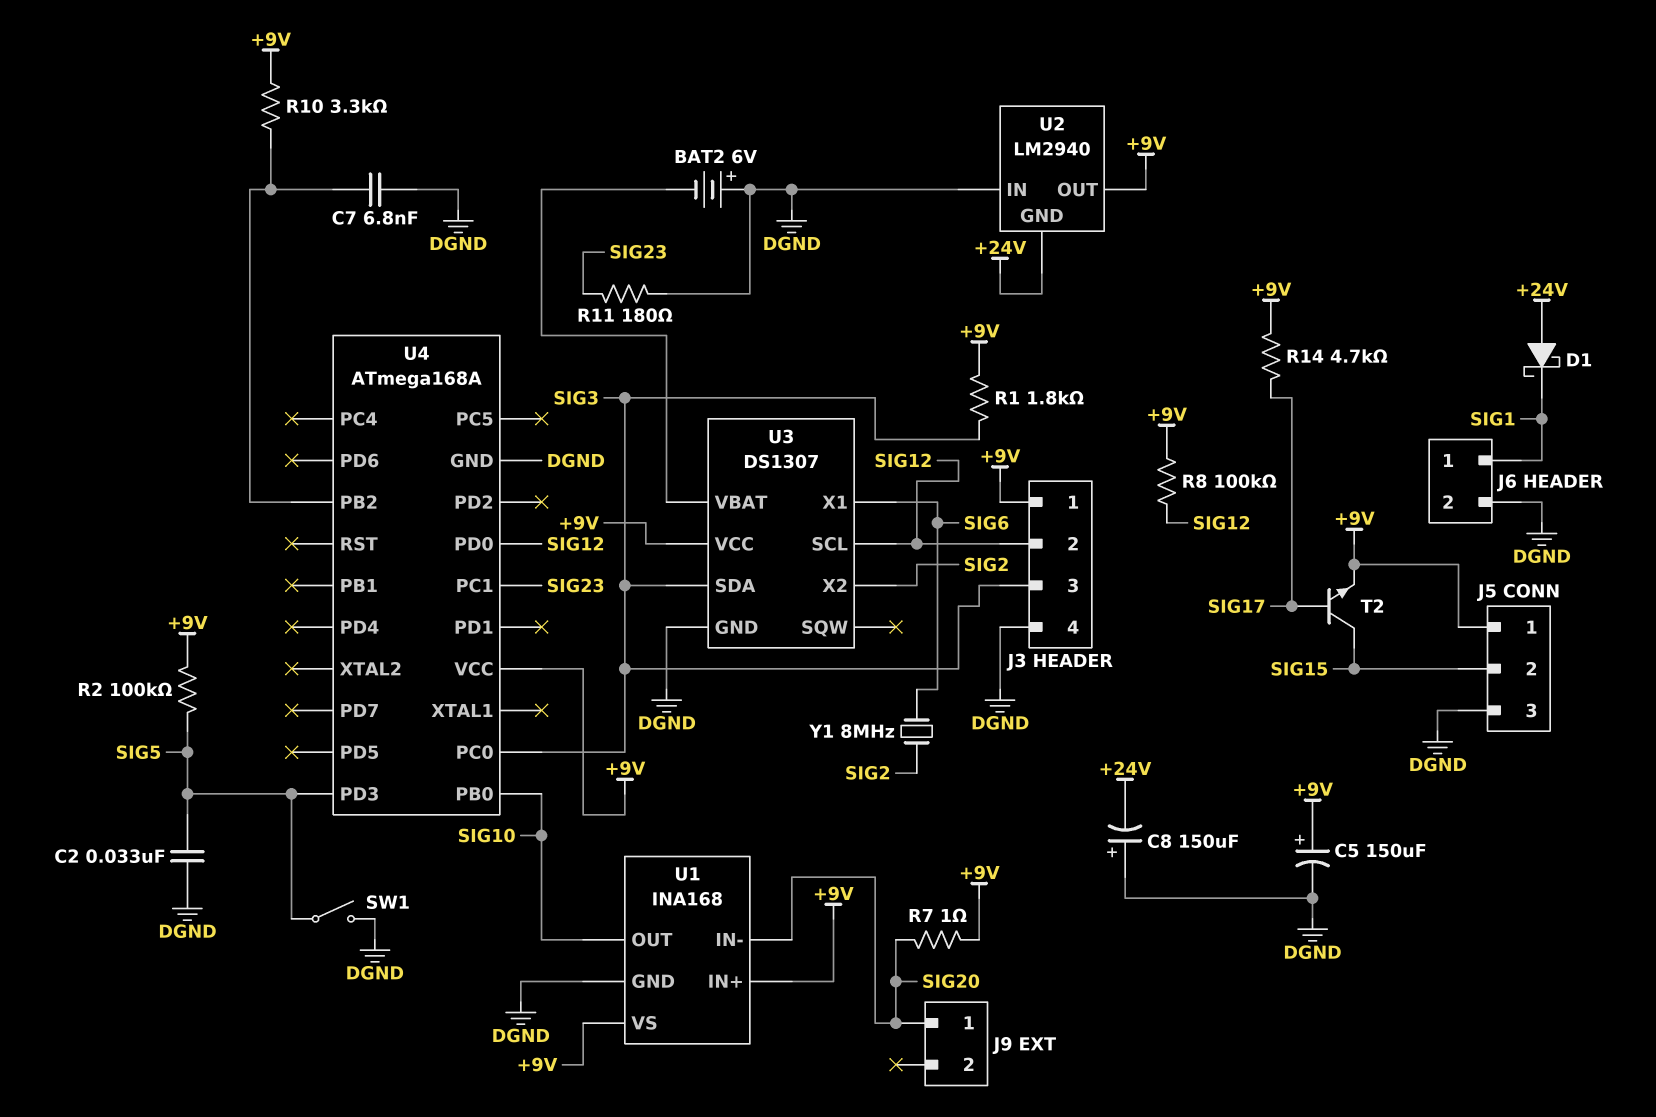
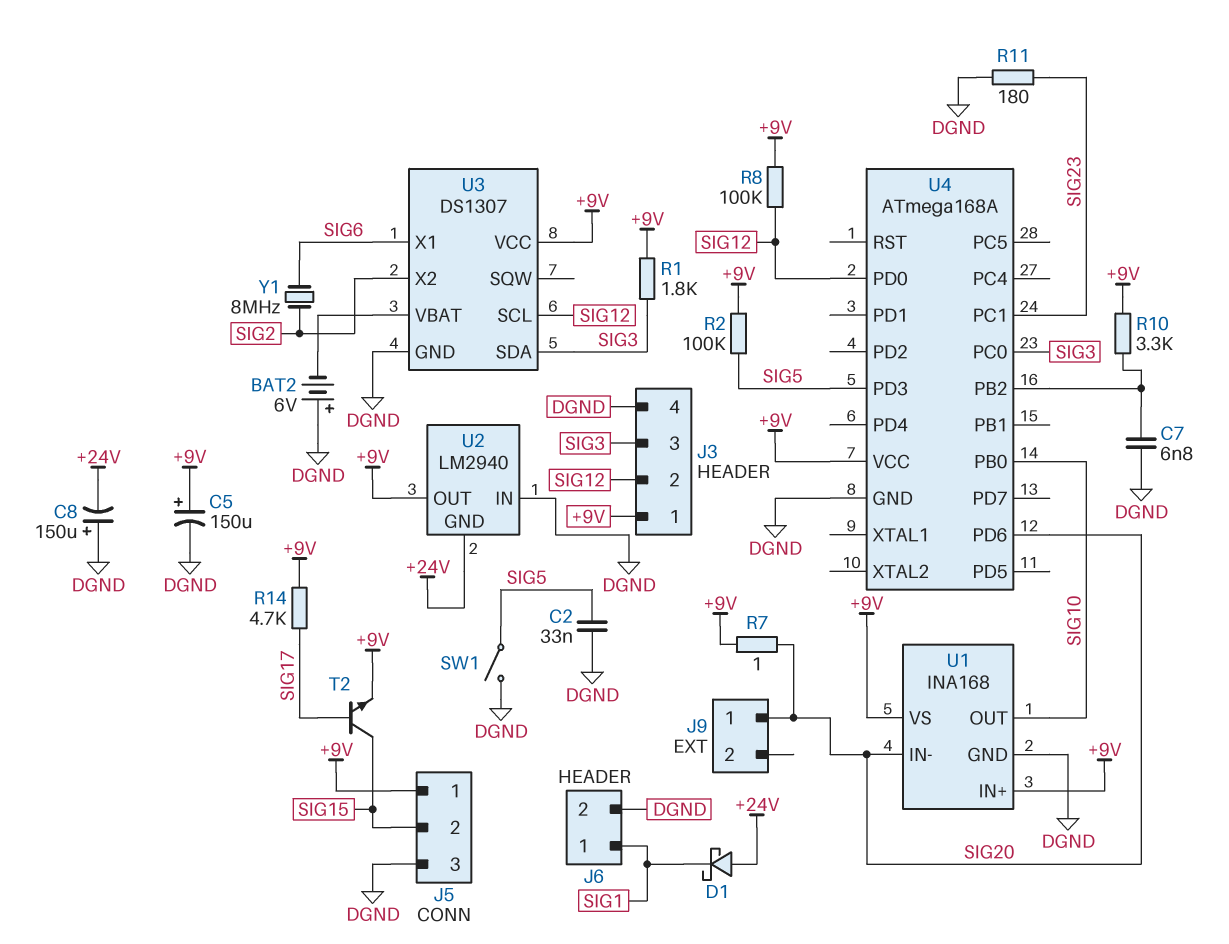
U4 pin PD6: none -> SIG20

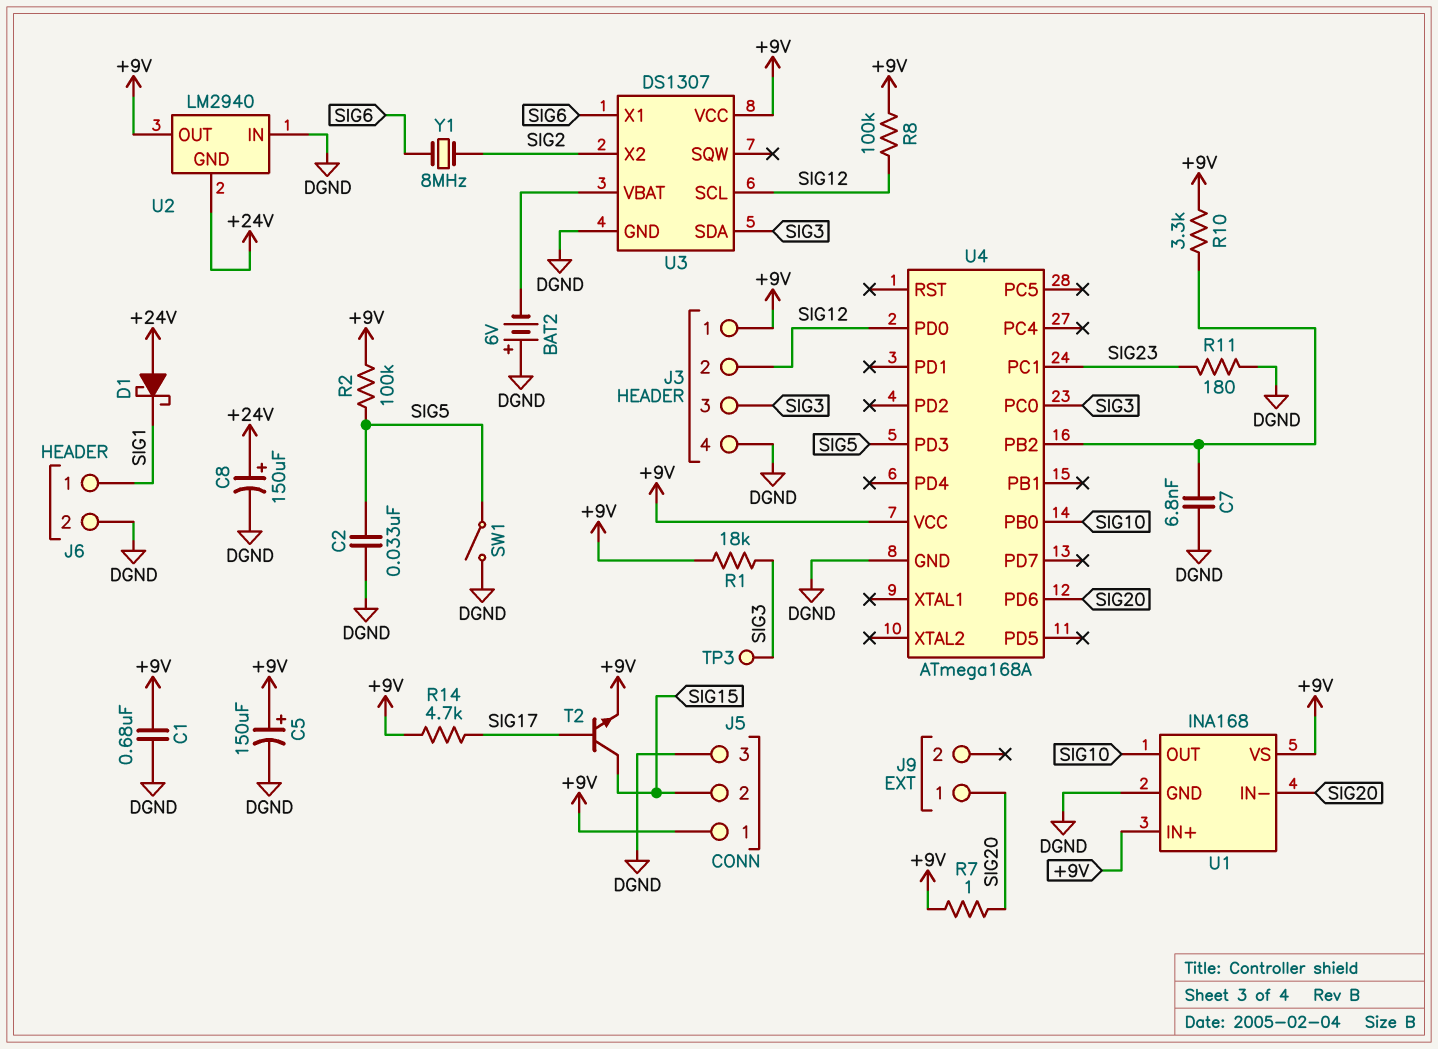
C1: none -> 680nF (+9V, DGND)
C8: 150uF (plus DGND, minus +24V) -> 150uF (plus +24V, minus DGND)
R1: 1.8k (+9V, SIG3) -> 18k (+9V, SIG3)
TP3: none -> test point (SIG3)

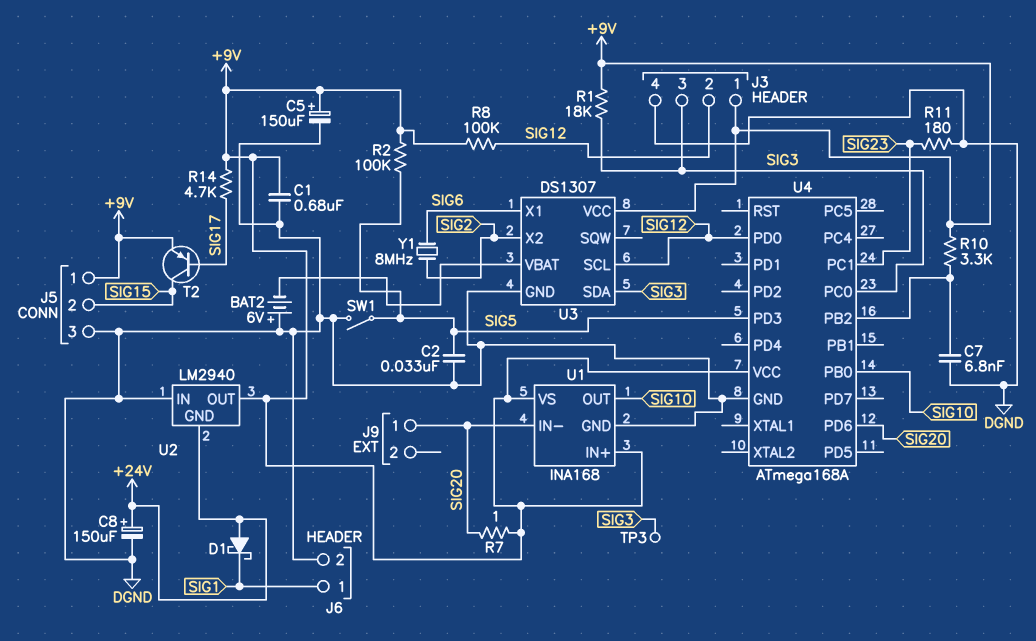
T2: NPN (B SIG17, C SIG15, E +9V) -> PNP (B SIG17, C SIG15, E +9V)

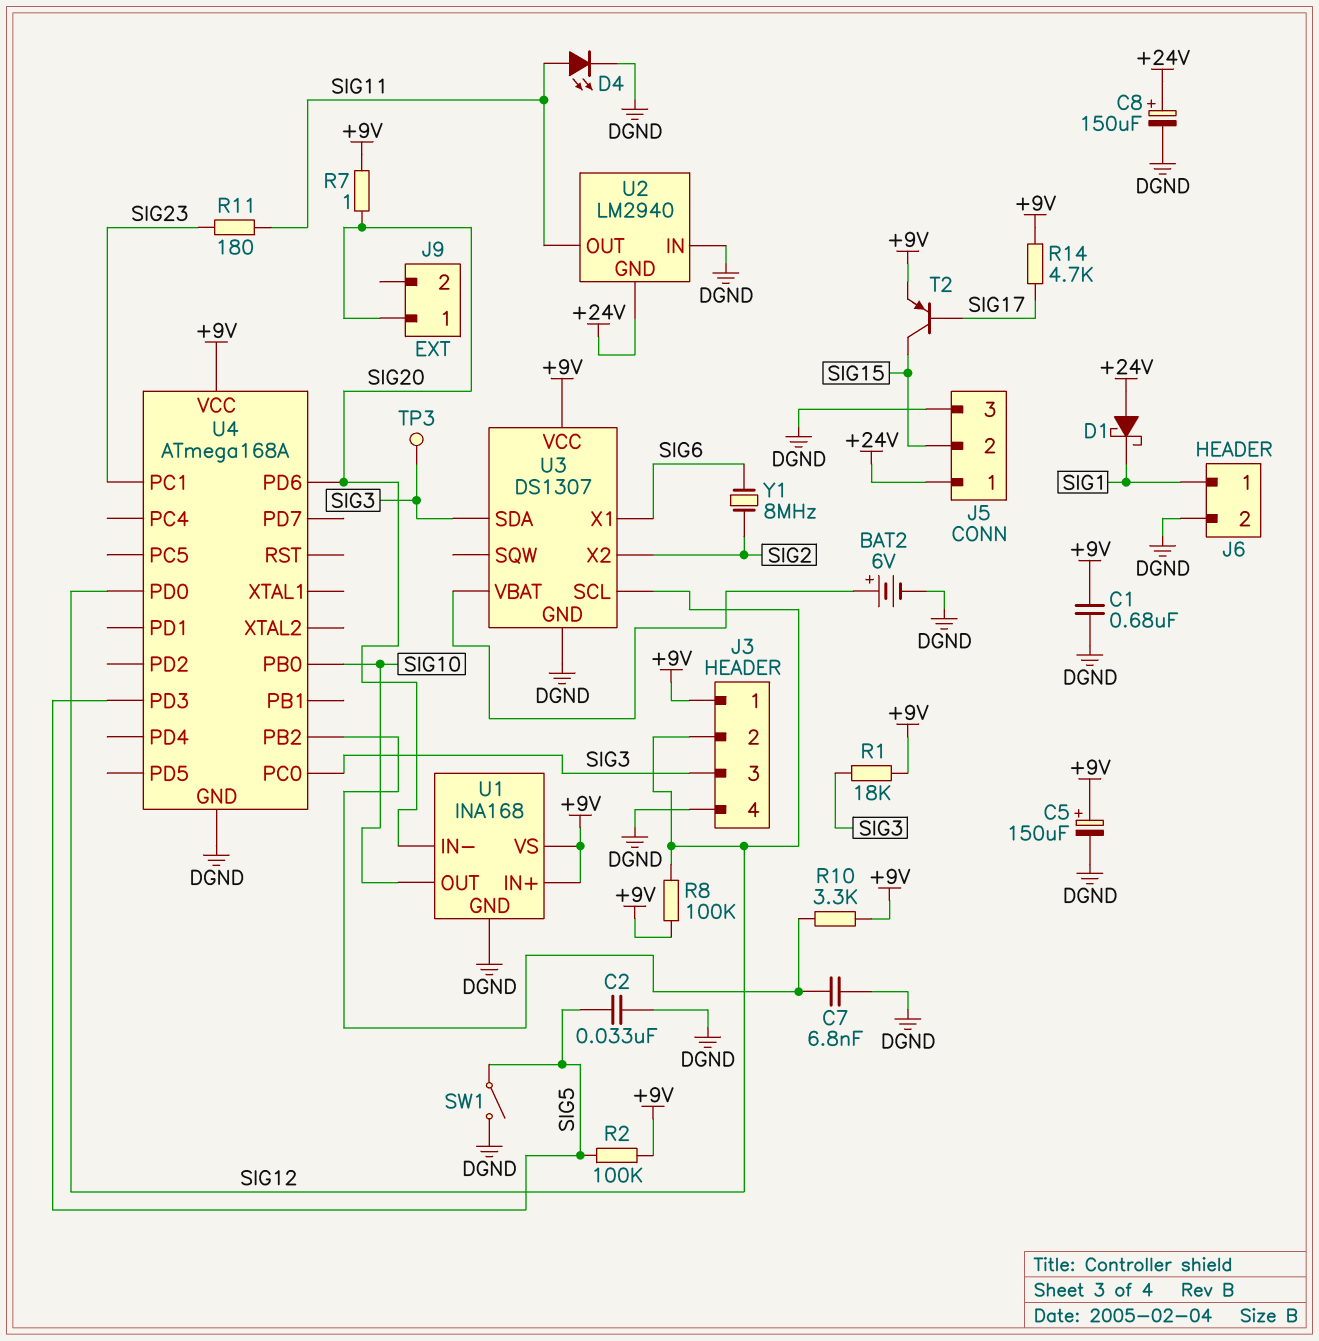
BAT2: 6V (plus DGND, minus U3/VBAT) -> 6V (plus U3/VBAT, minus DGND)
D4: none -> LED (A SIG11, K DGND)
J5 pin 1: +9V -> +24V
R11: 180 (DGND, SIG23) -> 180 (SIG11, SIG23)
U2 pin OUT: +9V -> SIG11

